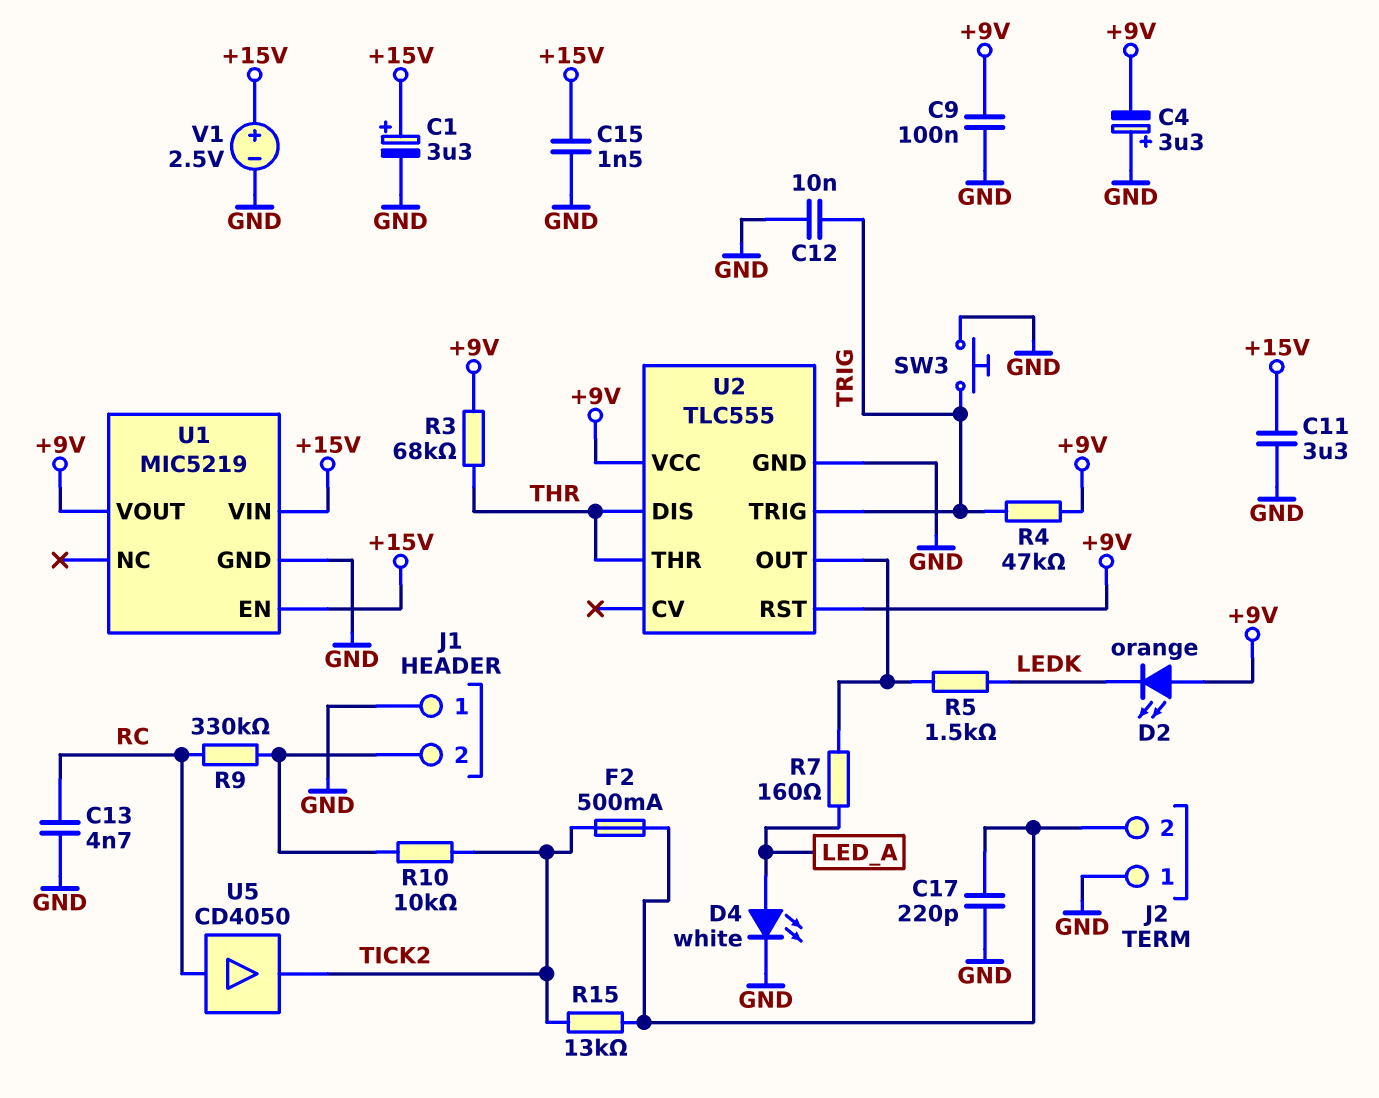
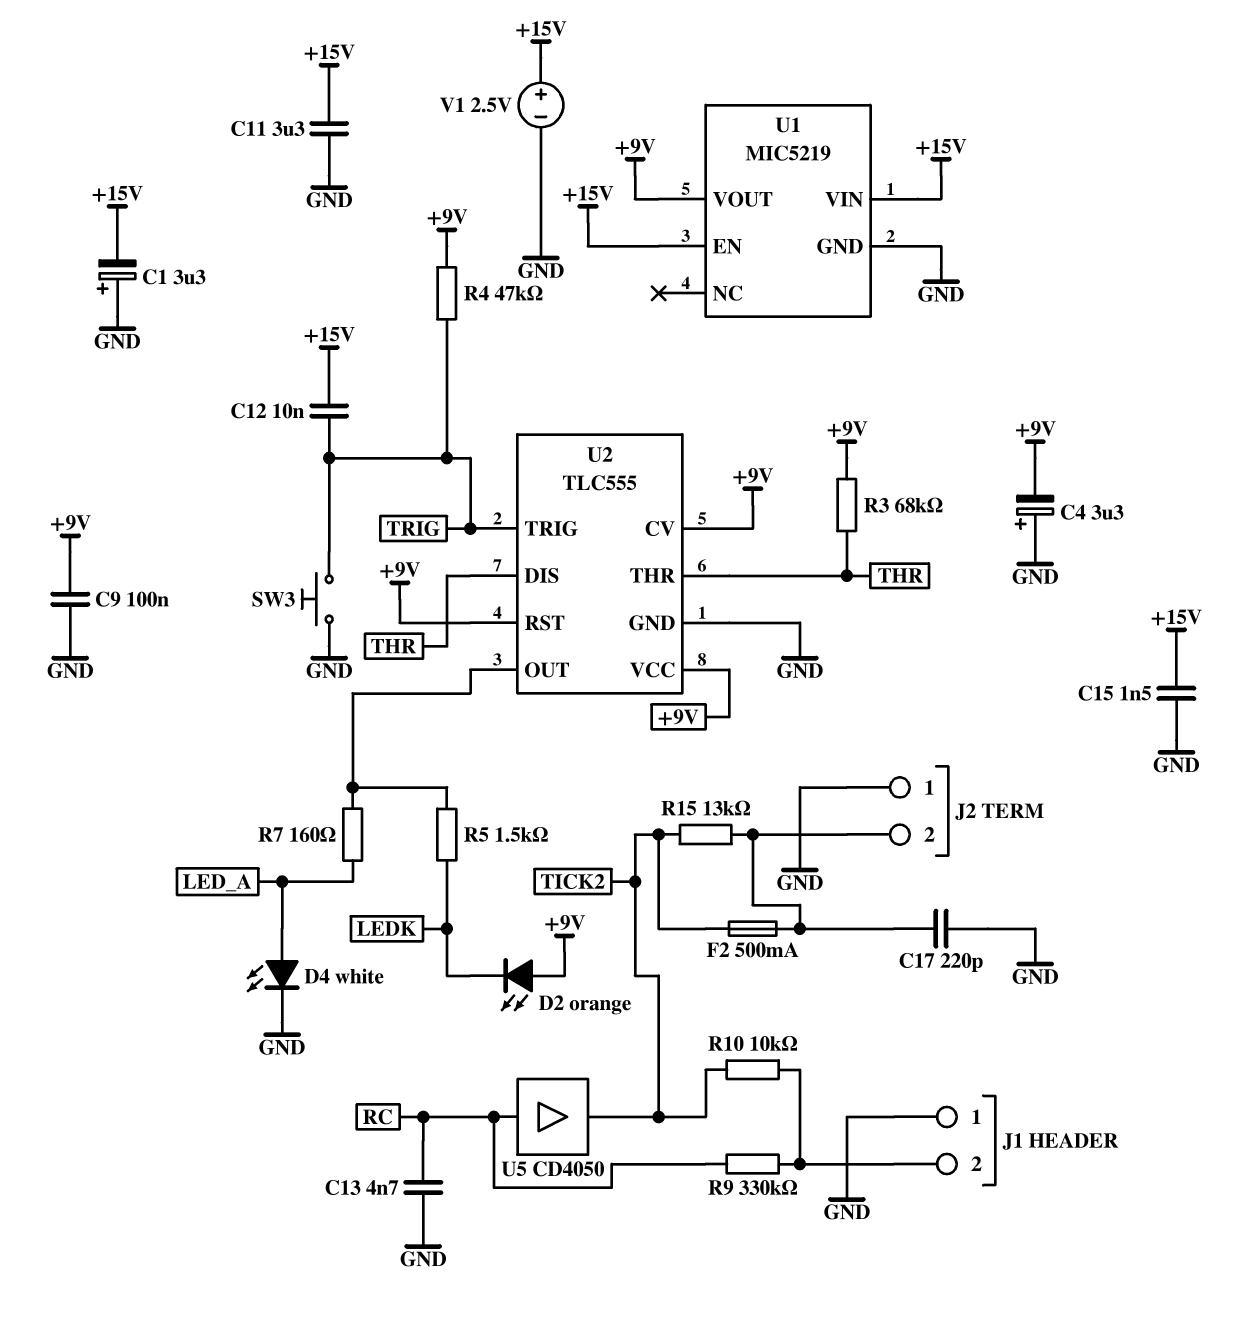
C1: 3.3uF (plus +15V, minus GND) -> 3.3uF (plus GND, minus +15V)
C12: 10nF (GND, TRIG) -> 10nF (+15V, TRIG)
U2 pin CV: none -> +9V

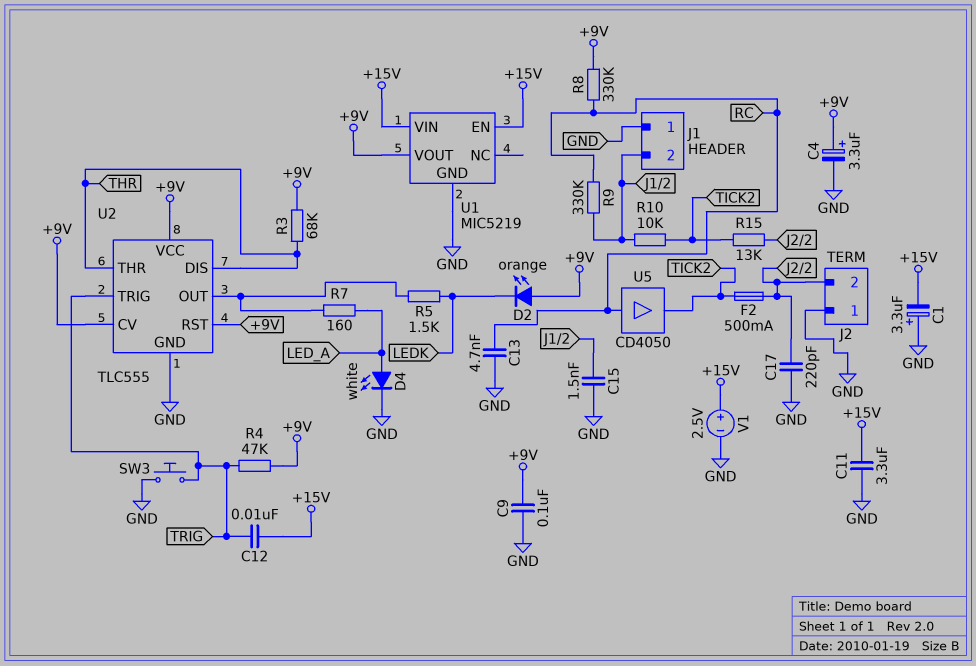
C4: 3.3uF (plus GND, minus +9V) -> 3.3uF (plus +9V, minus GND)
C15: 1.5nF (+15V, GND) -> 1.5nF (GND, J1/2)
R8: none -> 330k (+9V, RC)

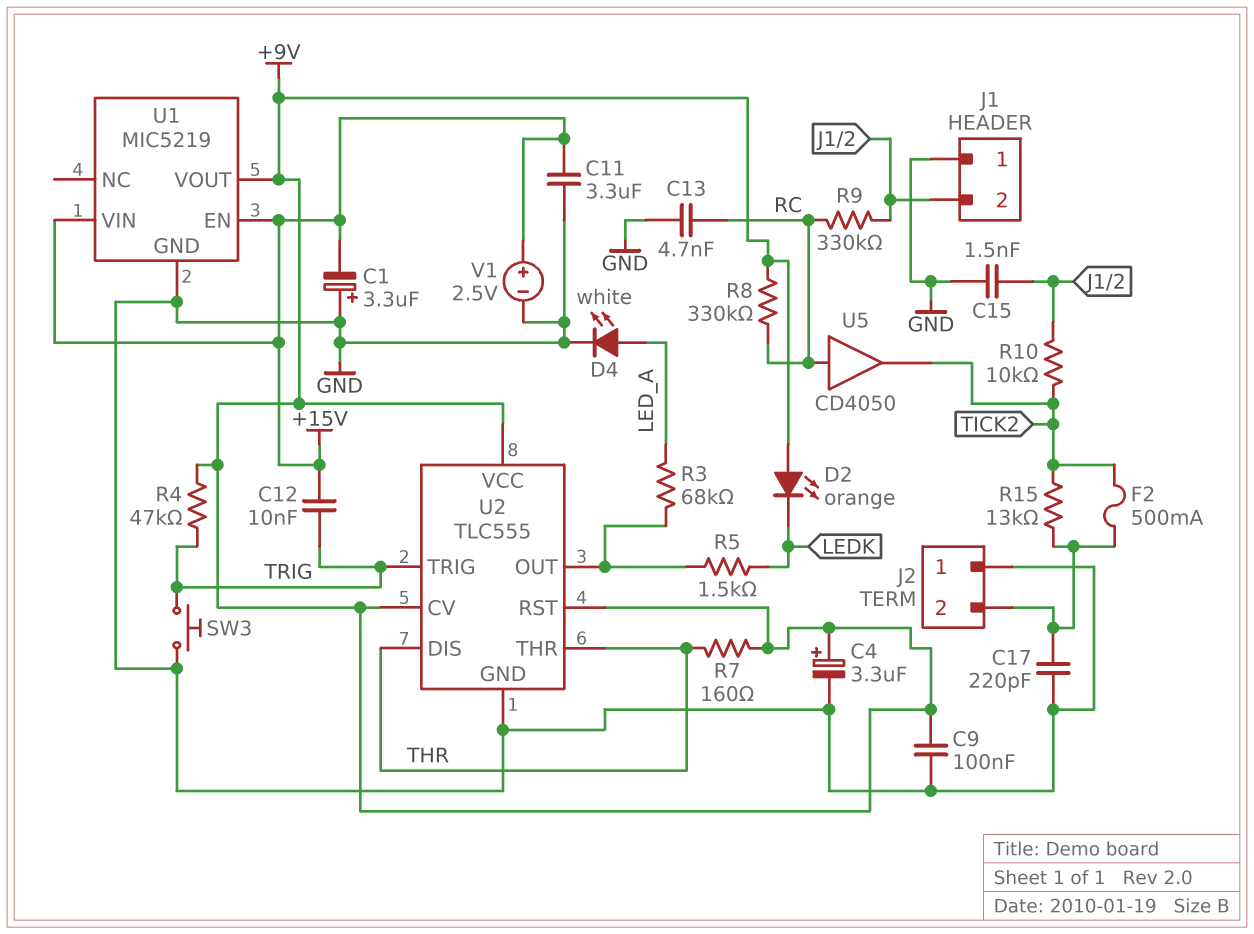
R3: 68k (+9V, THR) -> 68k (LED_A, U2/OUT)
R7: 160 (LED_A, U2/OUT) -> 160 (+9V, THR)

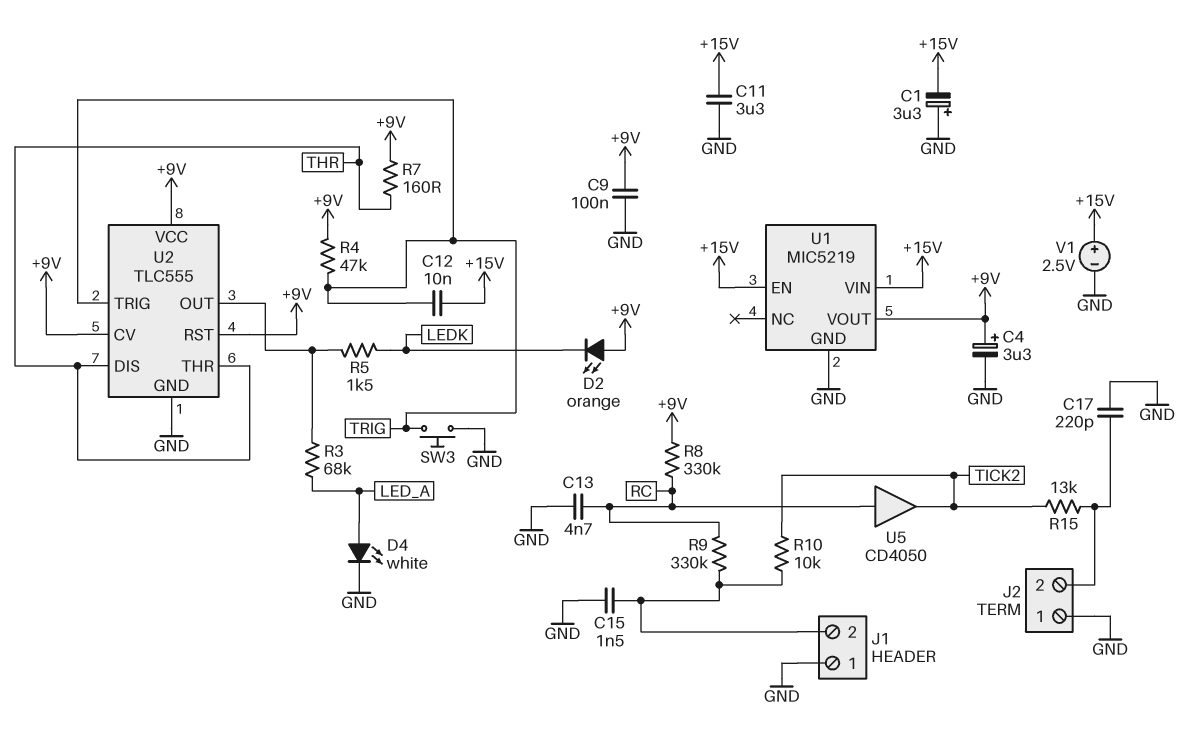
F2: 500mA (J2/2, TICK2) -> none

